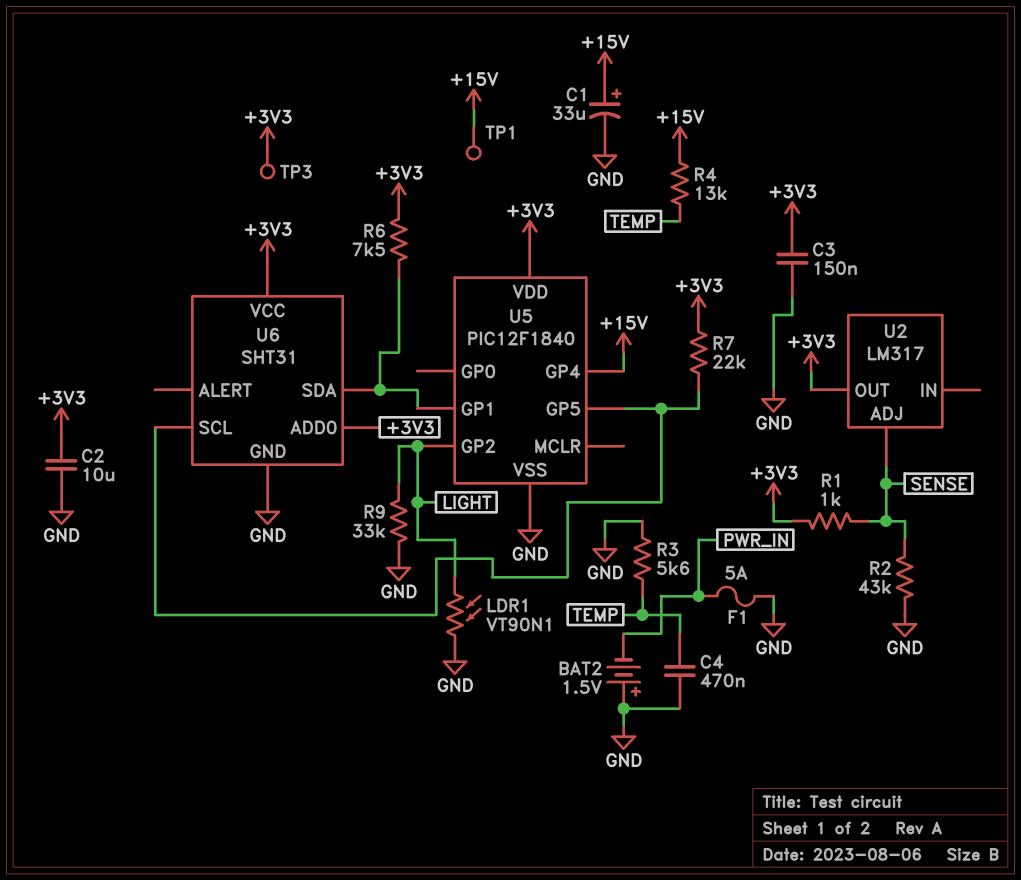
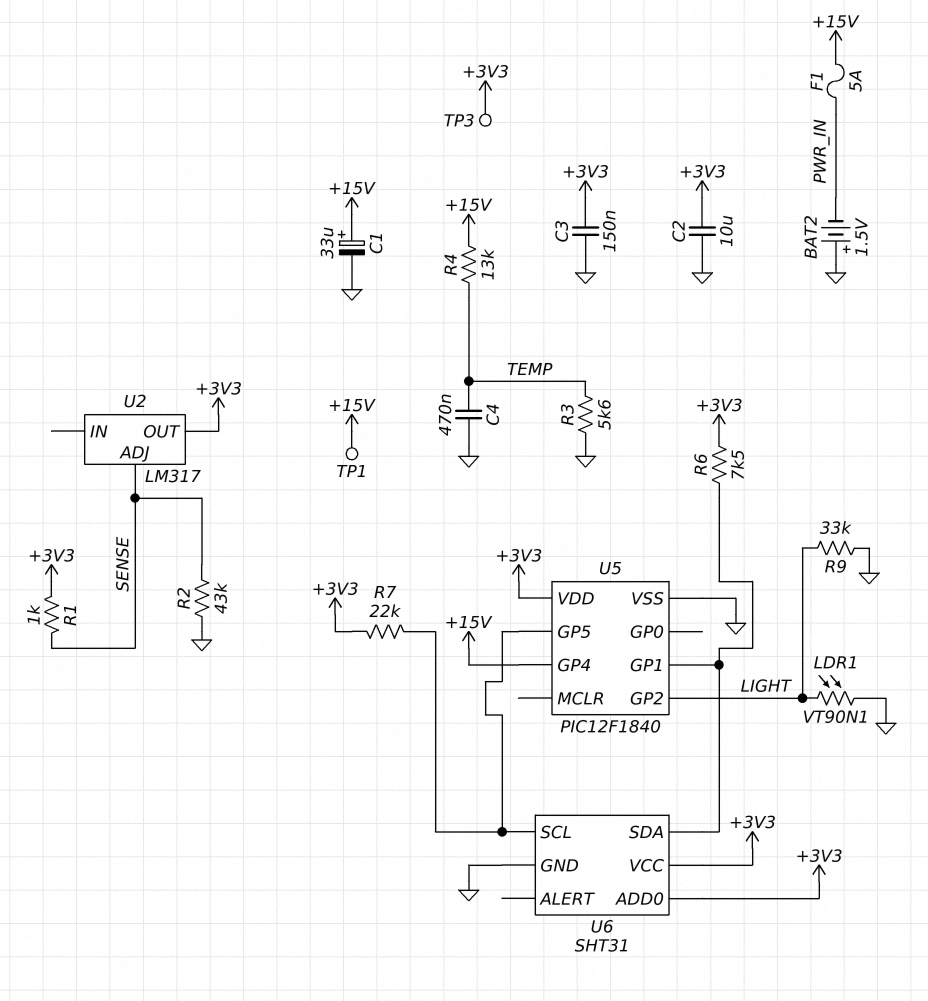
F1: 5A (GND, PWR_IN) -> 5A (+15V, PWR_IN)

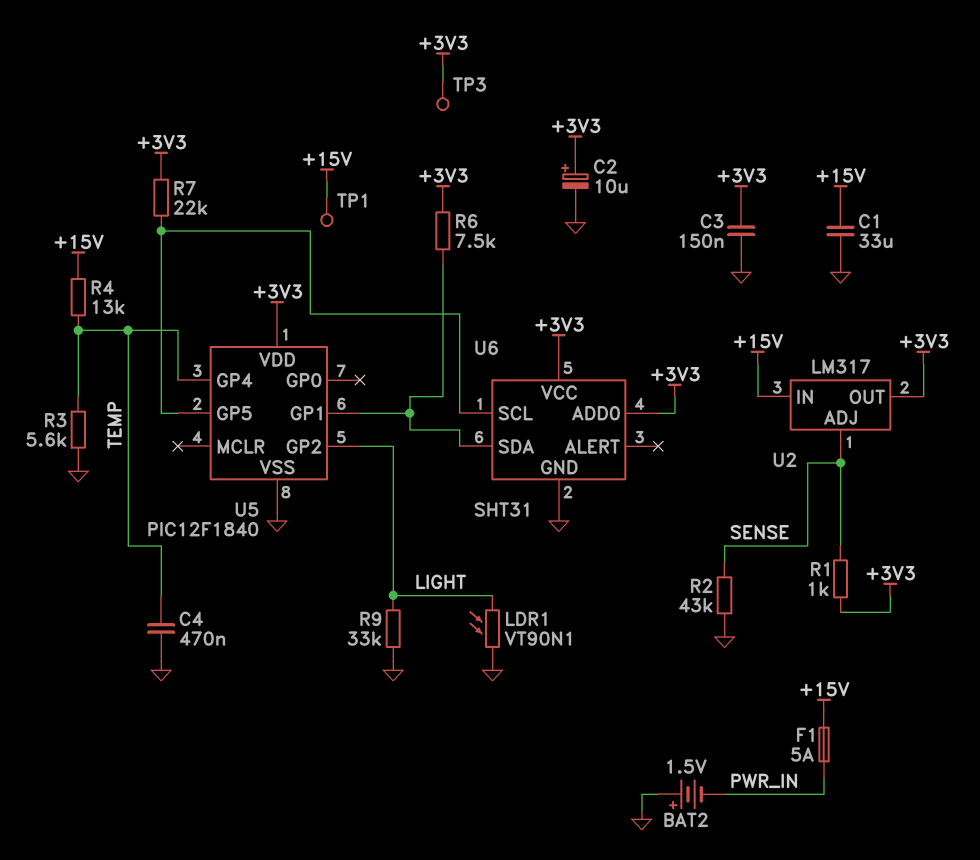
C1: 33uF (plus +15V, minus GND) -> 33uF (+15V, GND)
C2: 10uF (+3V3, GND) -> 10uF (plus +3V3, minus GND)
U2 pin IN: none -> +15V
U5 pin GP4: +15V -> TEMP

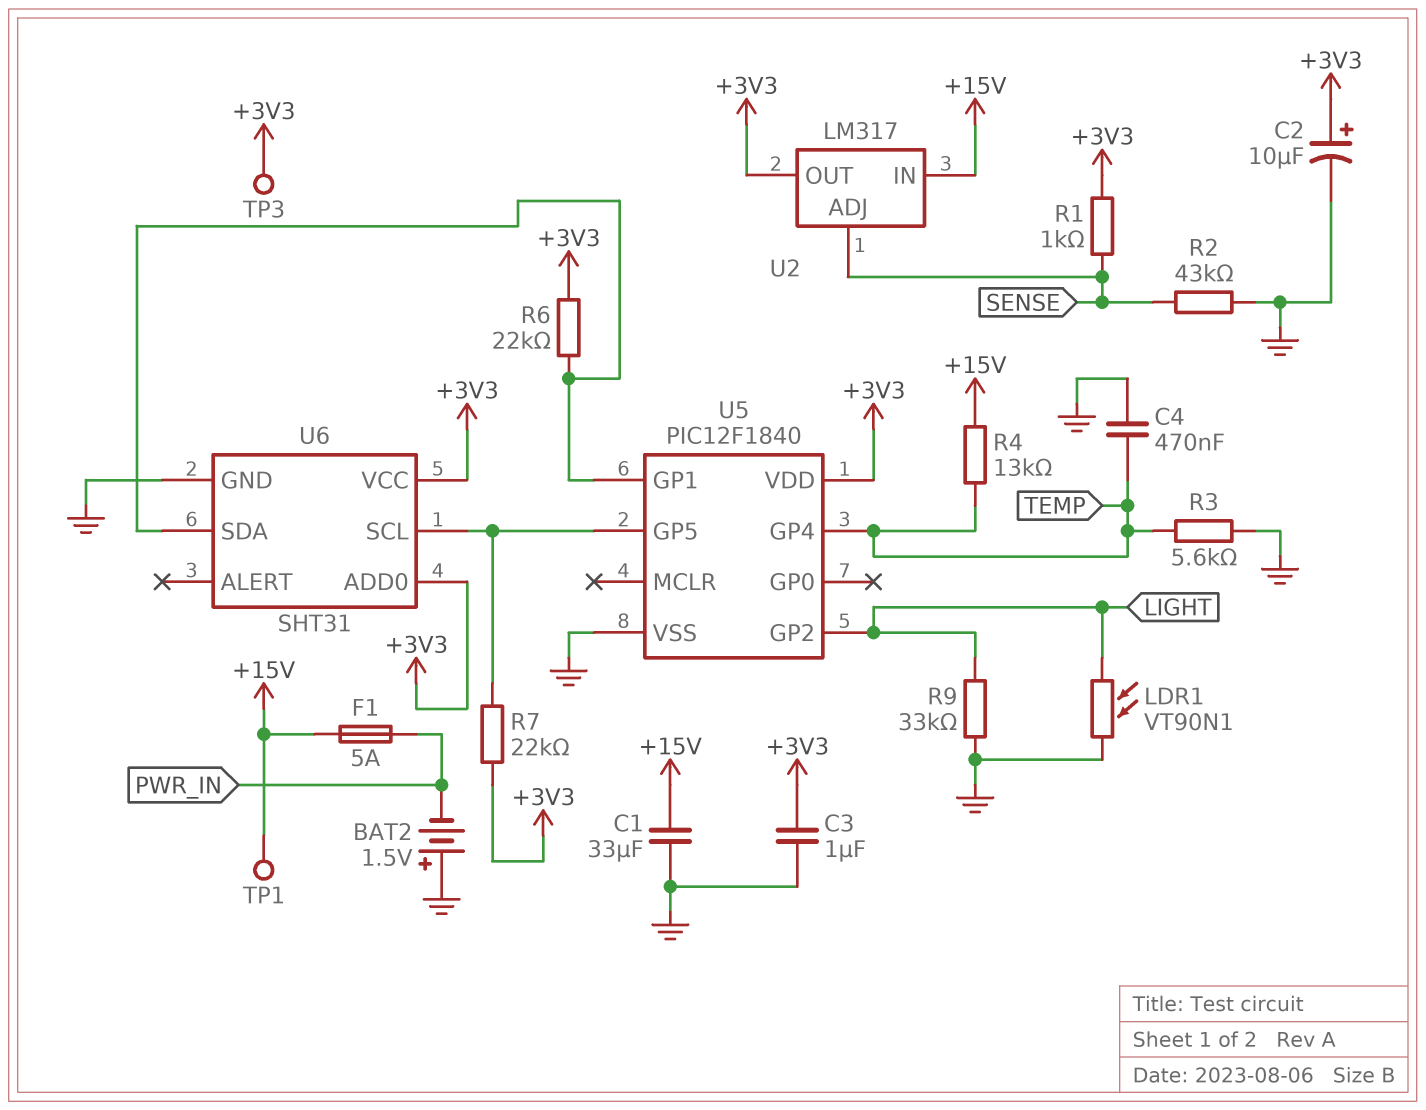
C3: 150nF (+3V3, GND) -> 1uF (+3V3, GND)
R6: 7.5k (+3V3, U5/GP1) -> 22k (+3V3, U5/GP1)

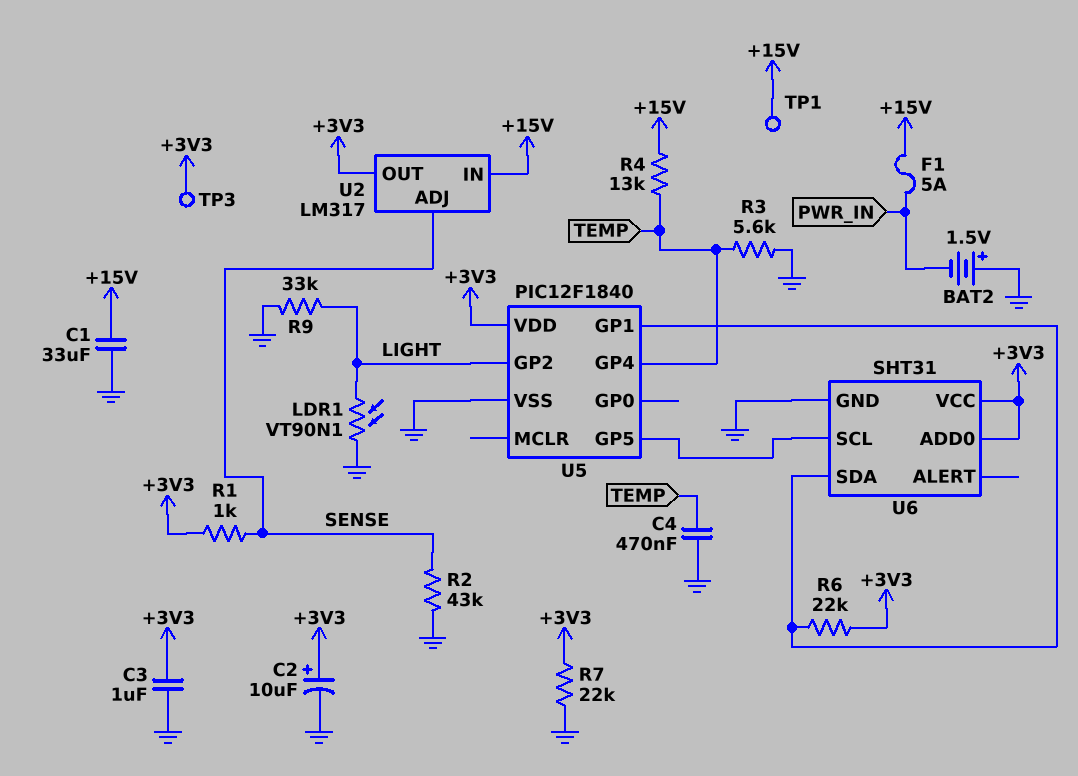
R7: 22k (+3V3, U5/GP5) -> 22k (+3V3, GND)

